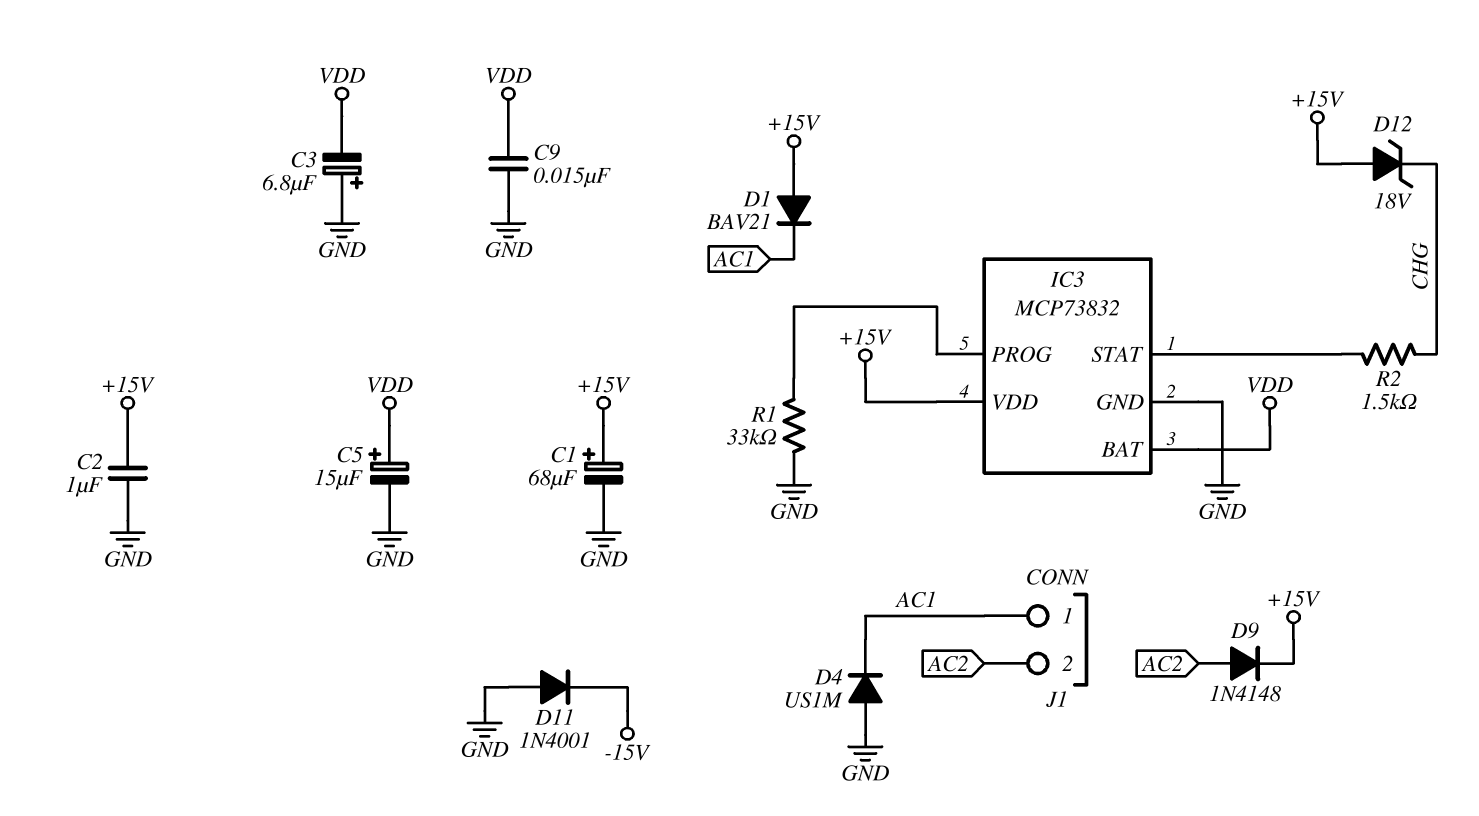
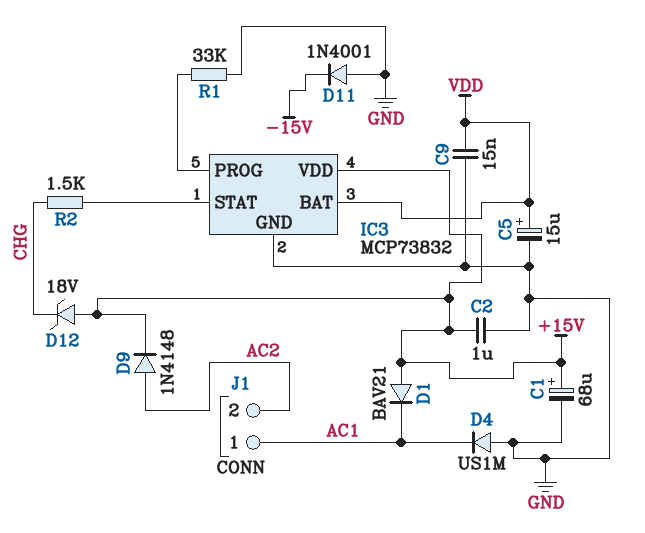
C3: 6.8uF (plus GND, minus VDD) -> none

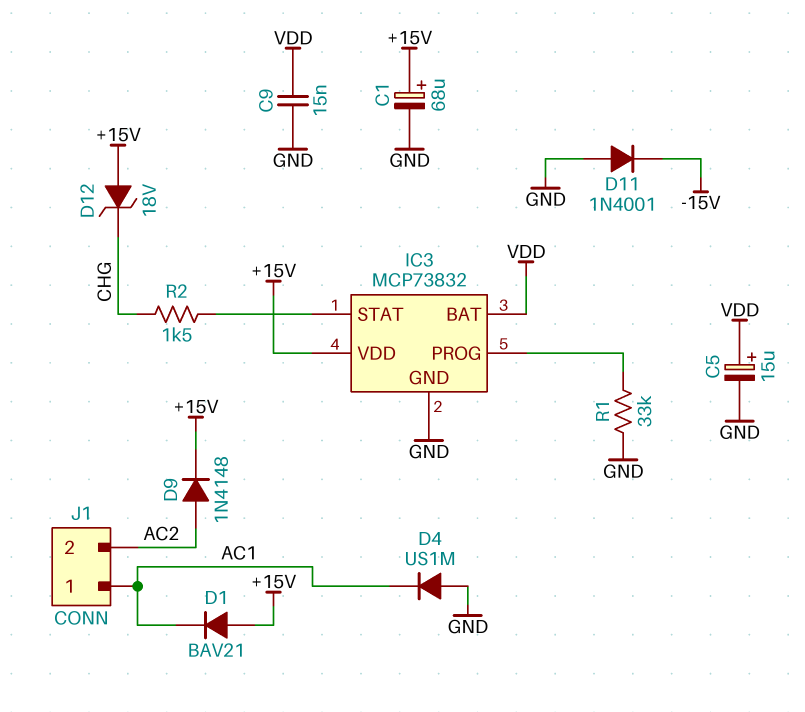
C2: 1uF (+15V, GND) -> none

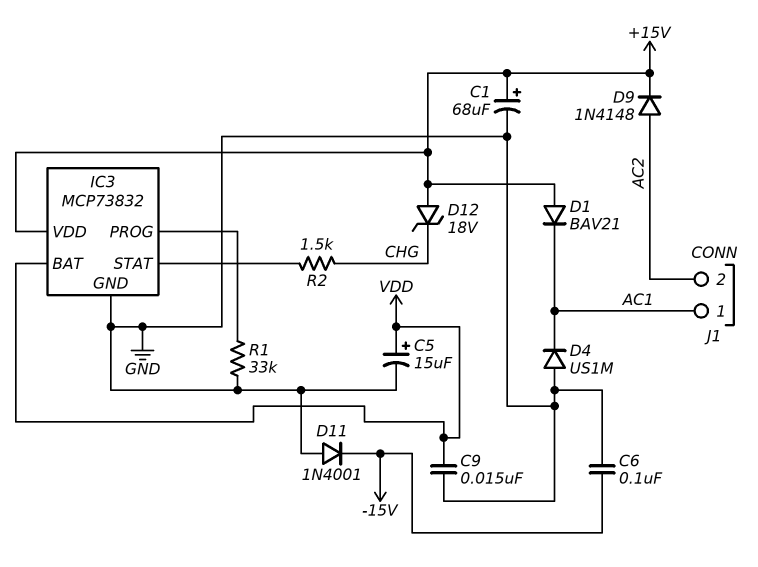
C6: none -> 100nF (-15V, GND)

